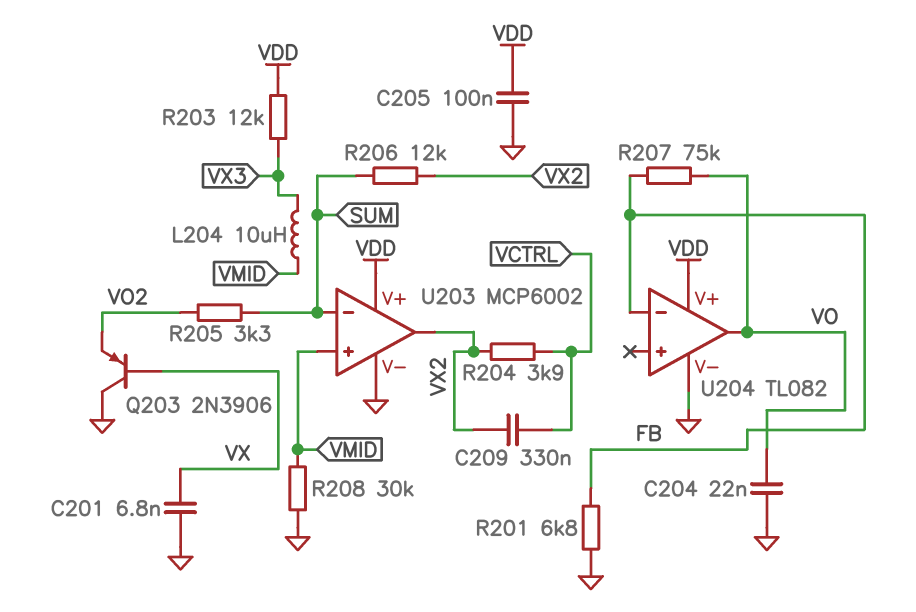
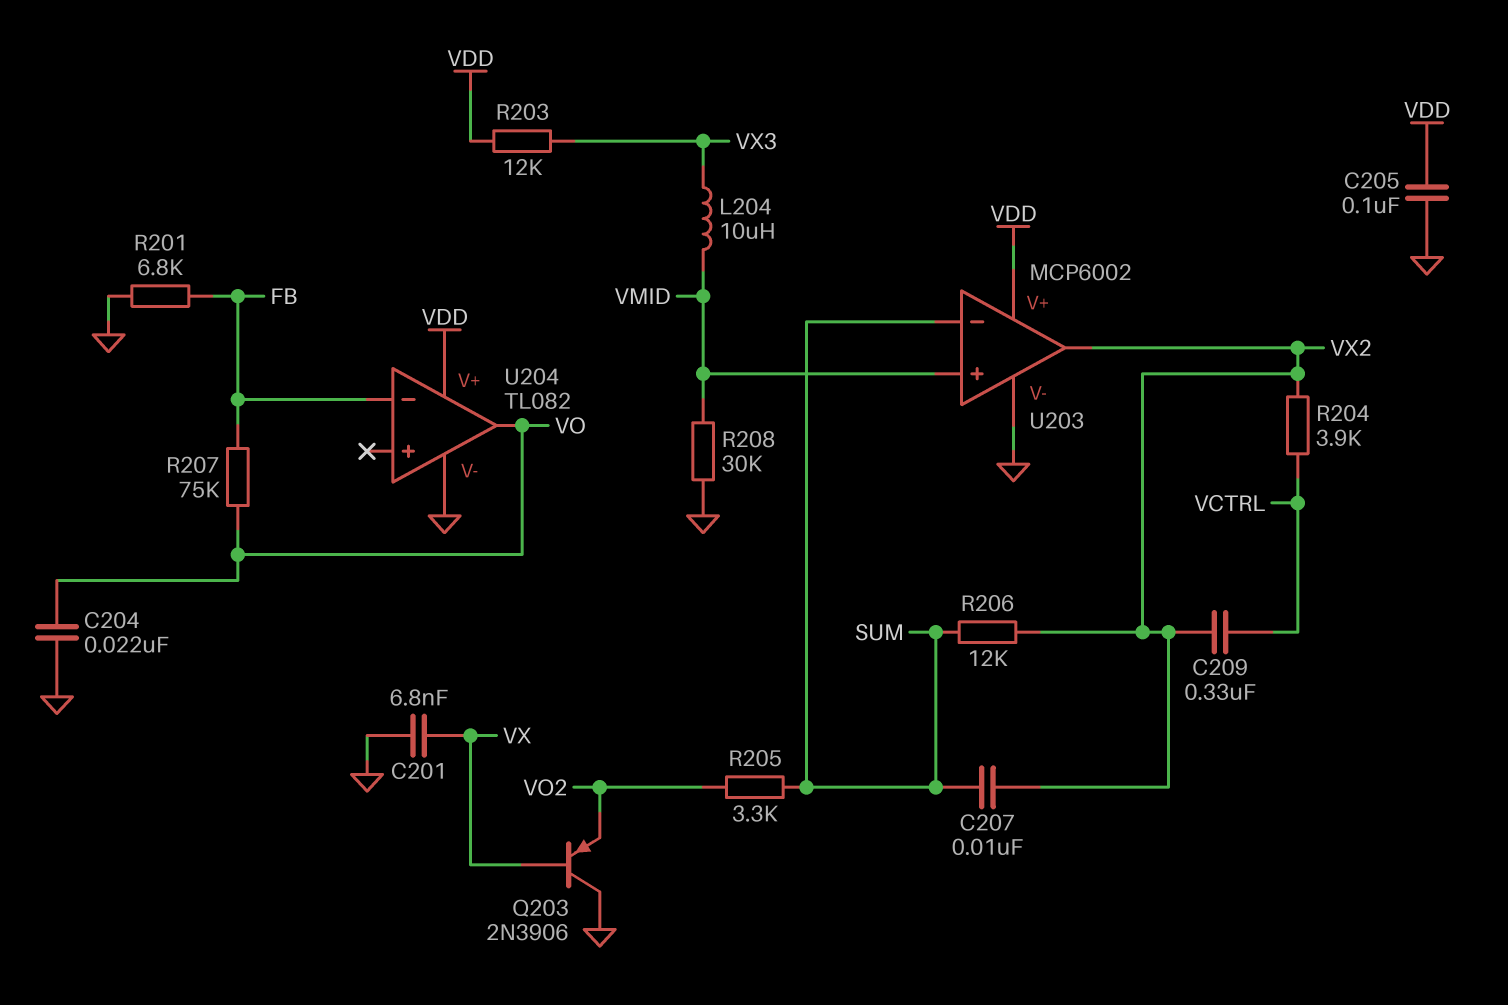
C207: none -> 10nF (SUM, VX2)

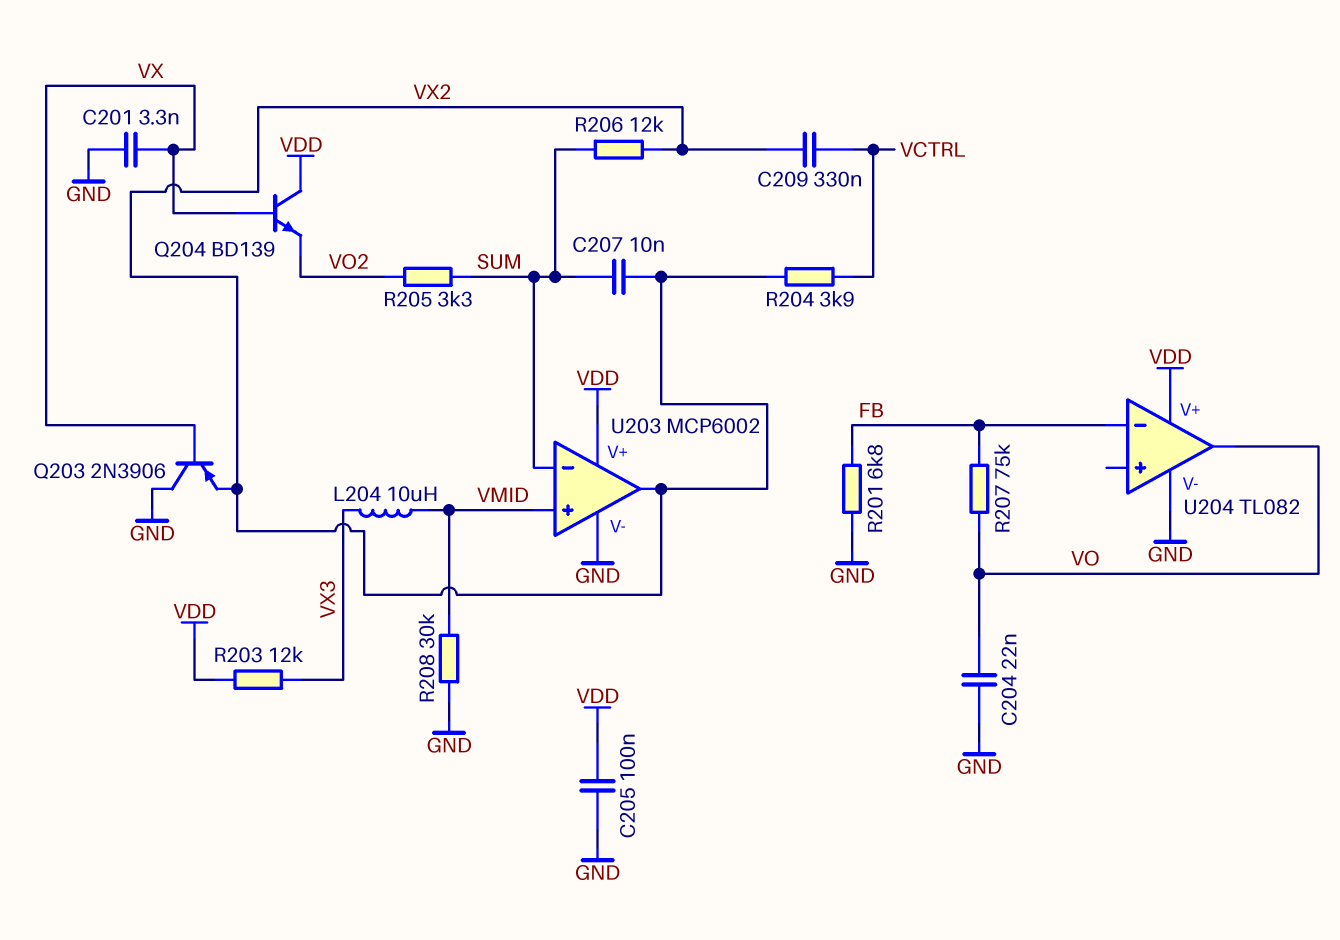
C201: 6.8nF (GND, VX) -> 3.3nF (GND, VX)
Q203: PNP 2N3906 (B VX, C GND, E VO2) -> PNP 2N3906 (B VX, C GND, E VX2)
Q204: none -> NPN BD139 (B VX, C VDD, E VO2)

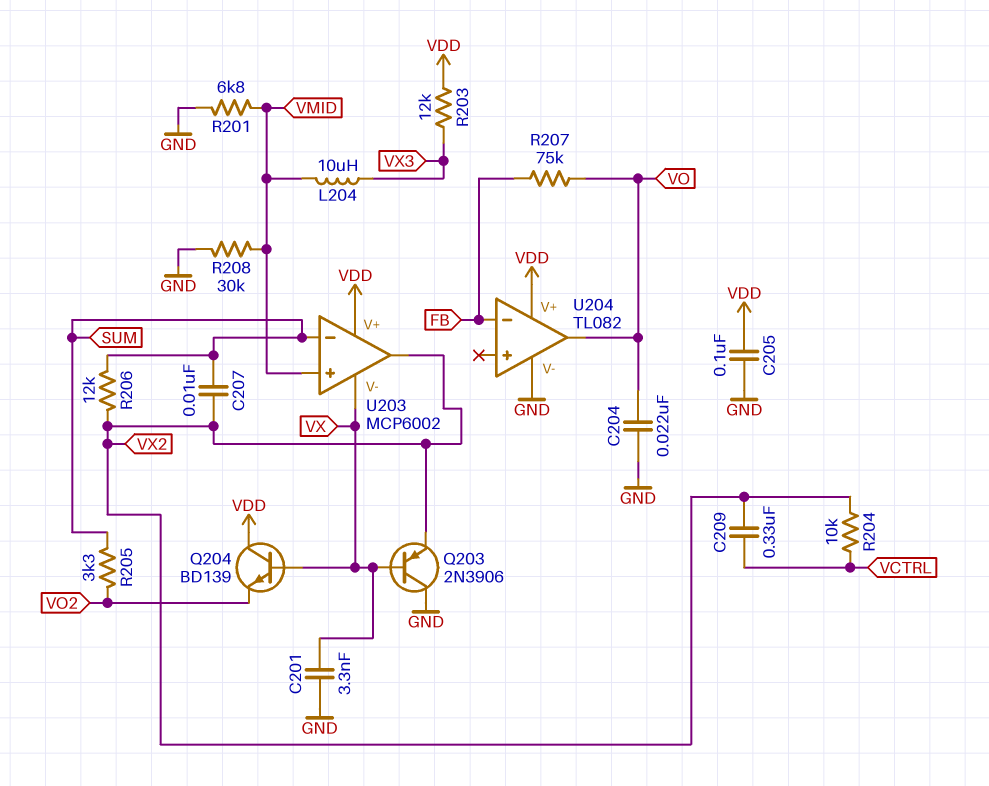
R201: 6.8k (FB, GND) -> 6.8k (GND, VMID)
R204: 3.9k (VCTRL, VX2) -> 10k (VCTRL, VX2)
U203 pin V-: GND -> VX

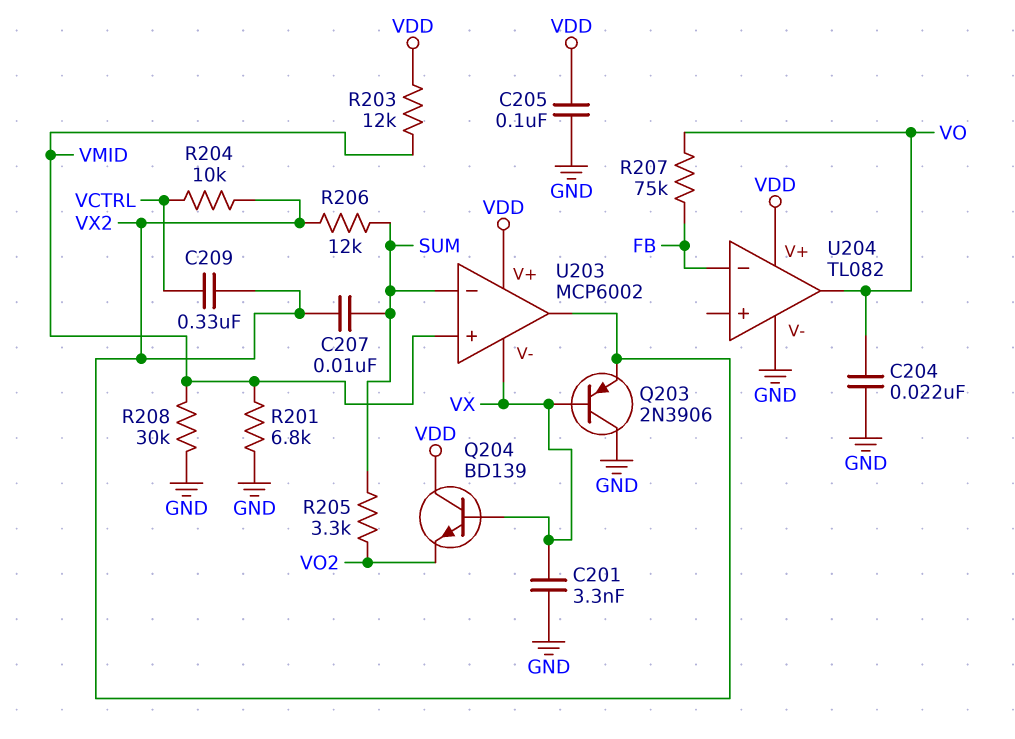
L204: 10uH (VMID, VX3) -> none
R203: 12k (VDD, VX3) -> 12k (VDD, VMID)

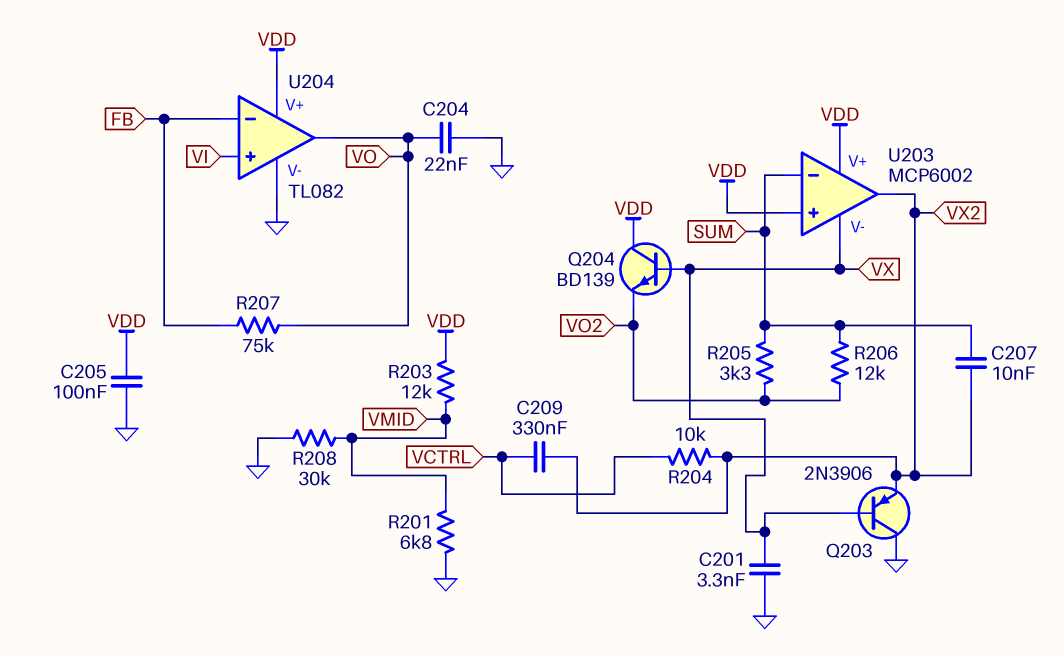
R206: 12k (SUM, VX2) -> 12k (SUM, VO2)
U203 pin in+: VMID -> VDD
U204 pin in+: none -> VI

